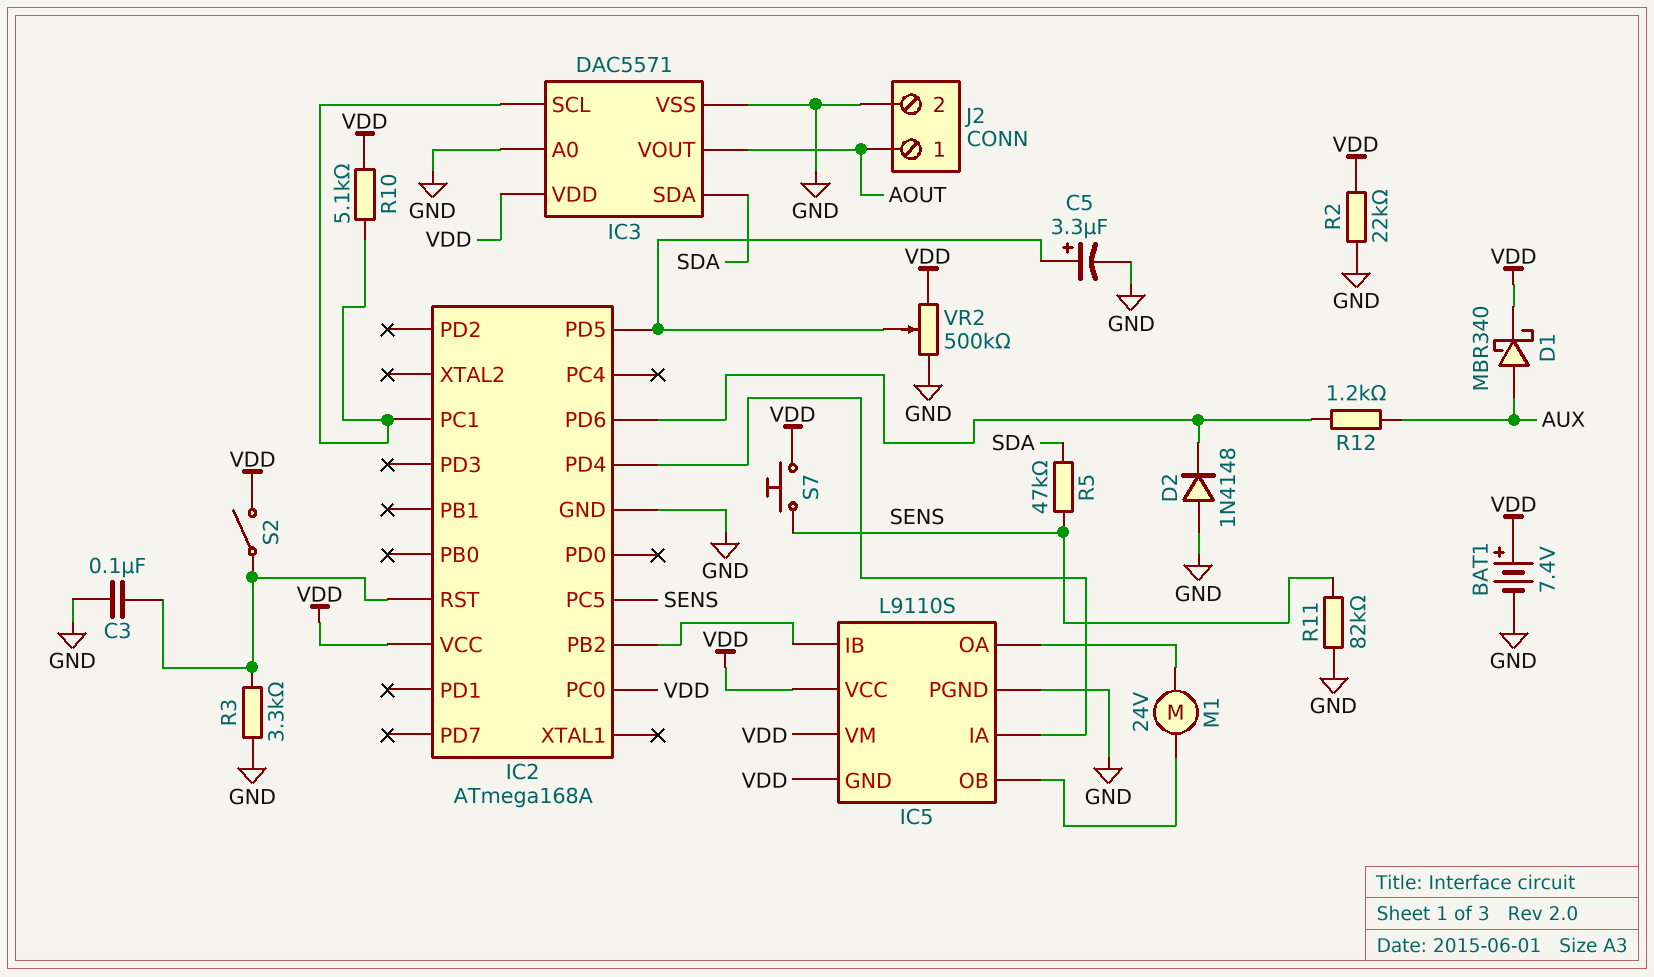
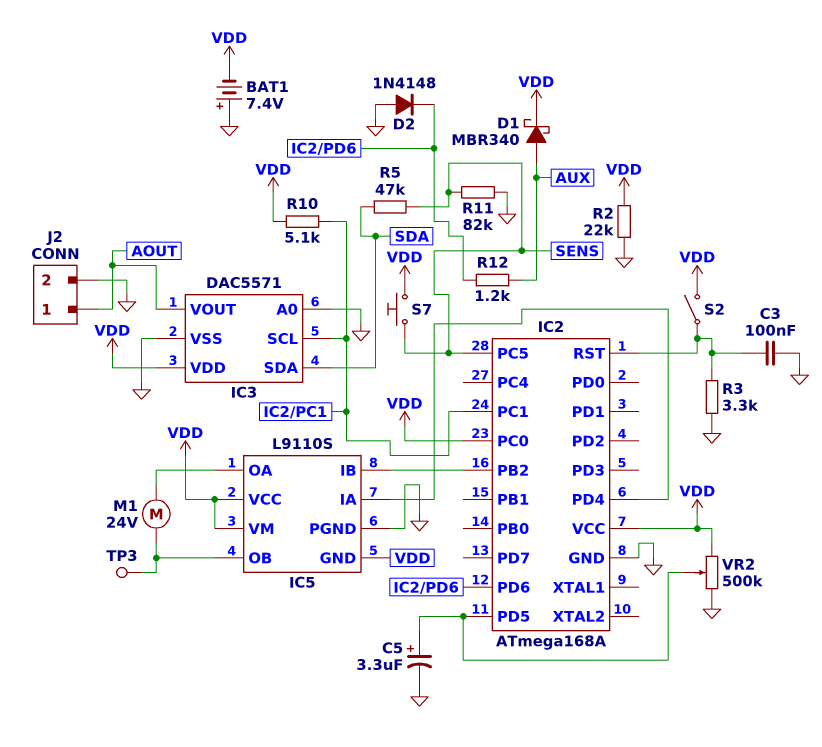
BAT1: 7.4V (plus VDD, minus GND) -> 7.4V (plus GND, minus VDD)
TP3: none -> test point (IC5/OB)

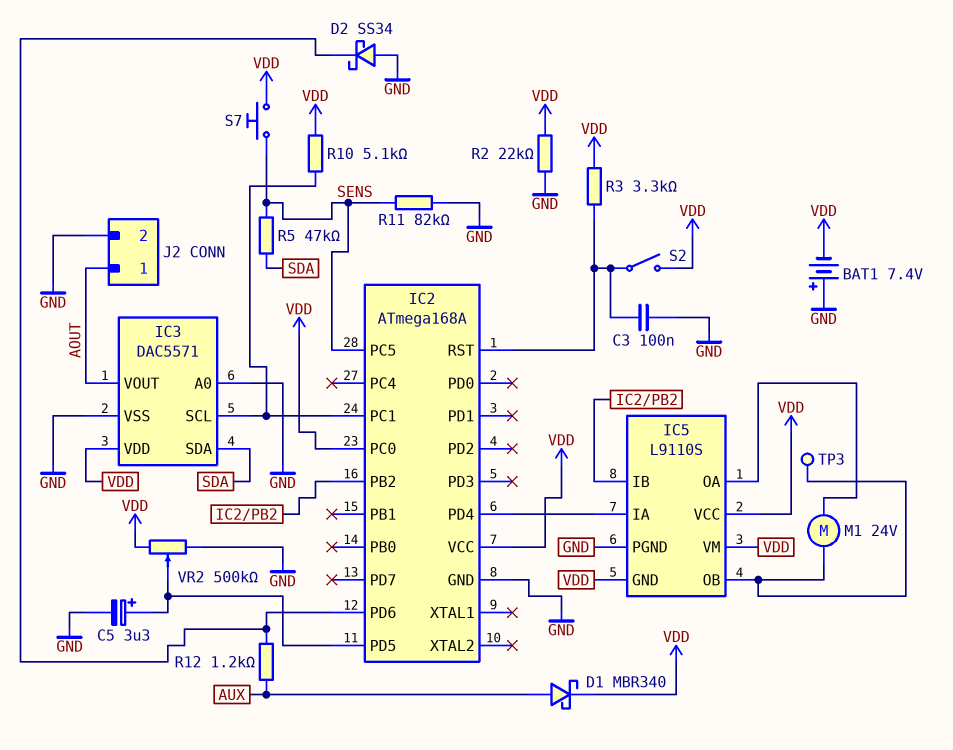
D2: diode 1N4148 (A GND, K IC2/PD6) -> schottky SS34 (A GND, K IC2/PD6)
R3: 3.3k (GND, IC2/RST) -> 3.3k (IC2/RST, VDD)

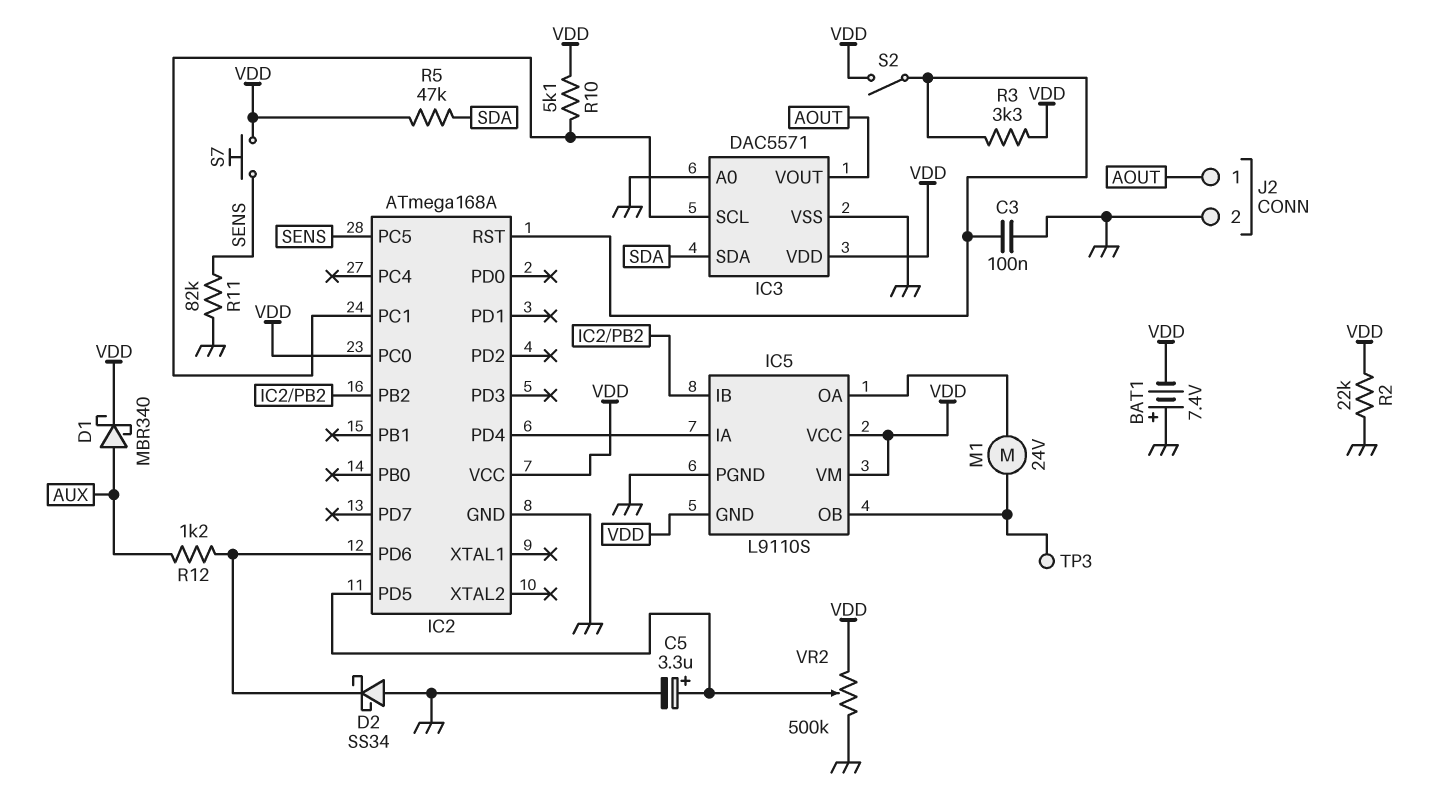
R5: 47k (SDA, SENS) -> 47k (SDA, VDD)

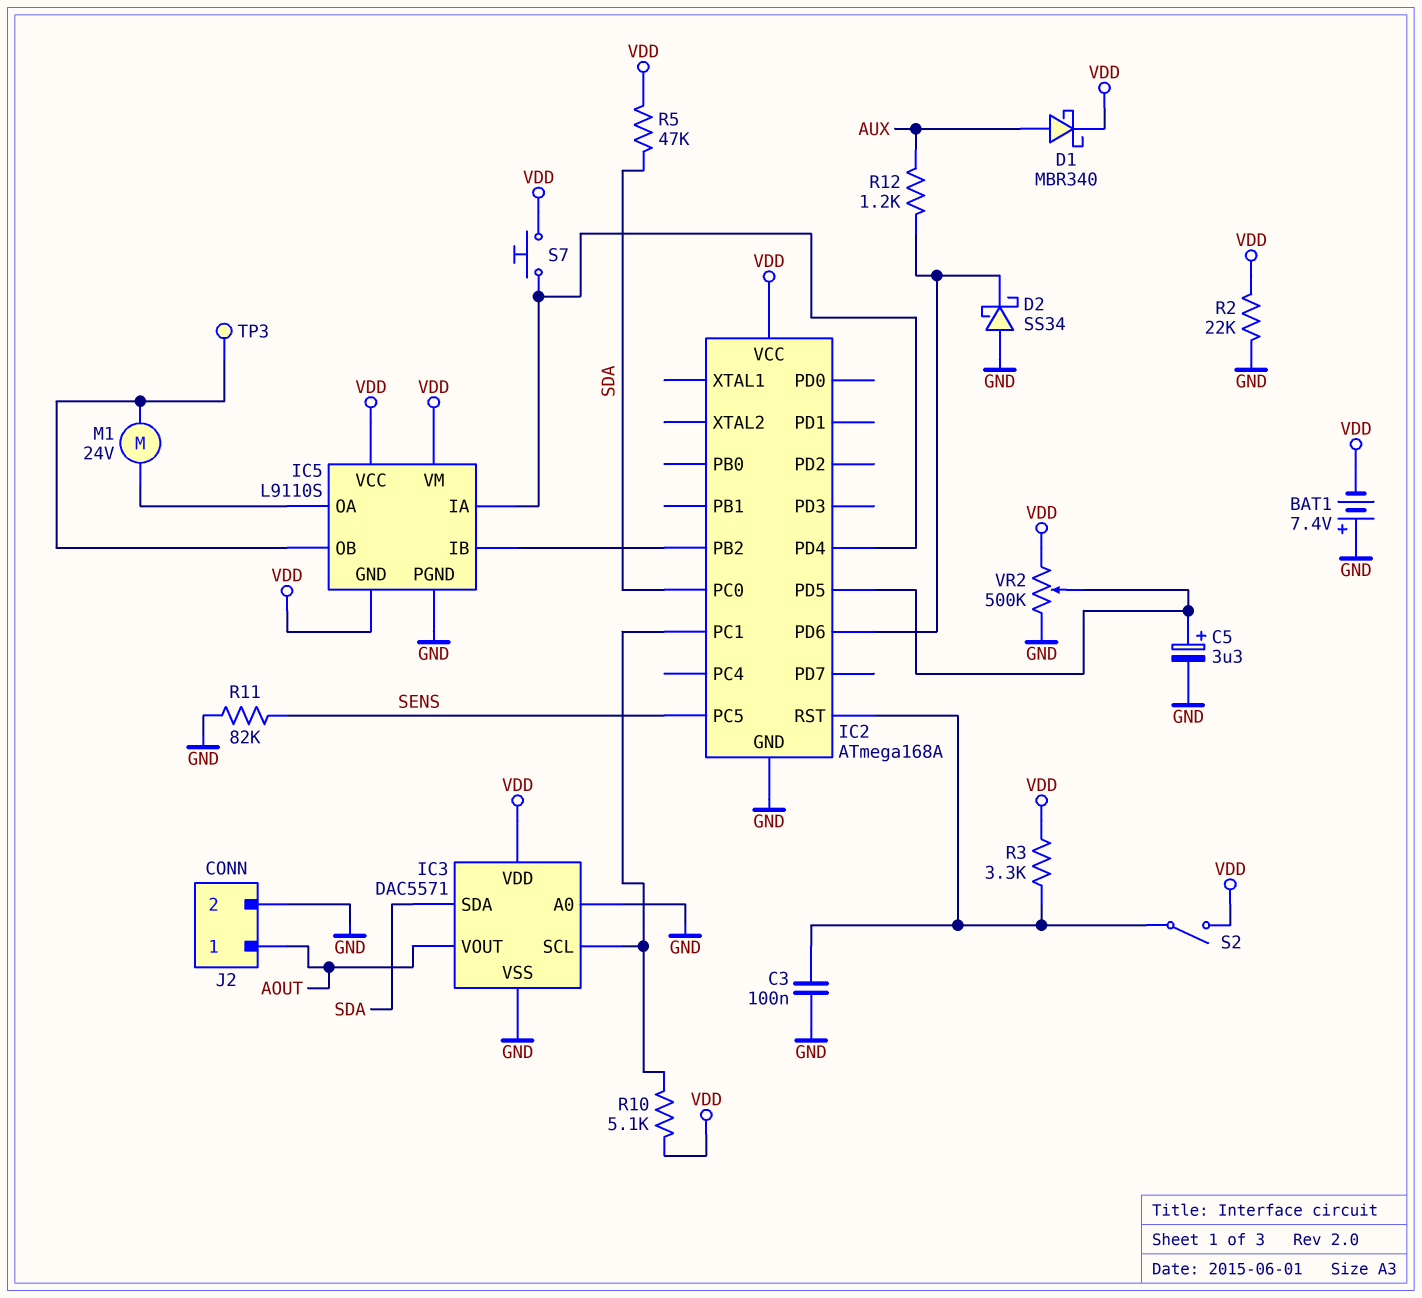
IC2 pin PC0: VDD -> SDA
S7: button (SENS, VDD) -> button (IC2/PD4, VDD)

